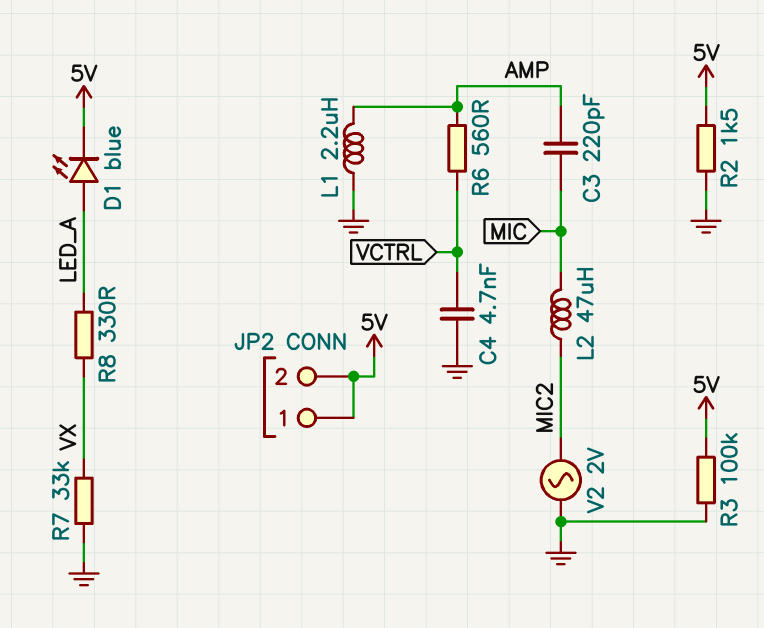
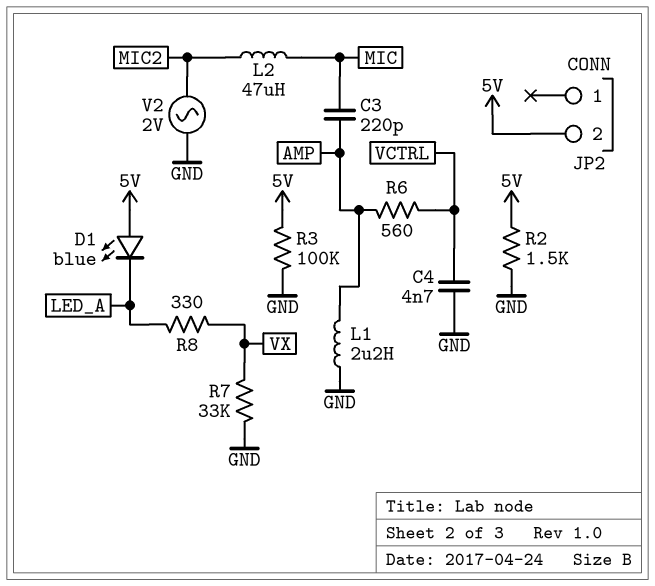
D1: LED blue (A LED_A, K 5V) -> LED blue (A 5V, K LED_A)
JP2 pin 1: 5V -> none

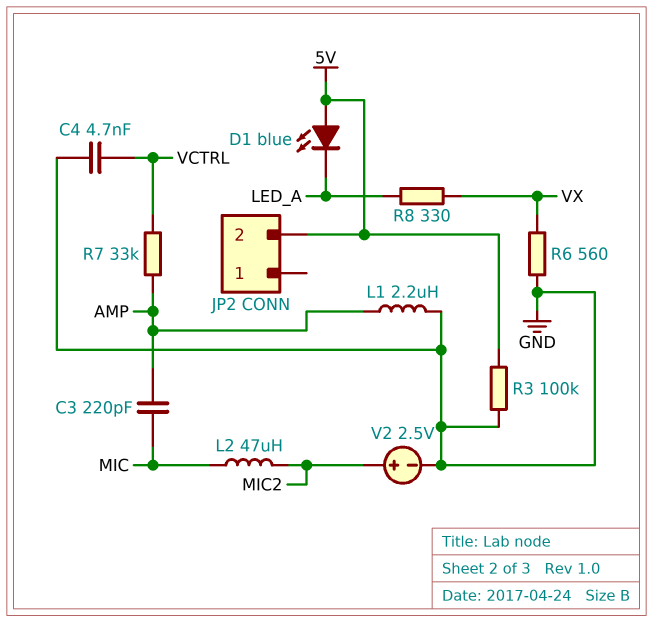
R2: 1.5k (5V, GND) -> none
R6: 560 (AMP, VCTRL) -> 560 (GND, VX)
R7: 33k (GND, VX) -> 33k (AMP, VCTRL)
V2: AC 2V (GND, MIC2) -> 2.5V (plus MIC2, minus GND)

